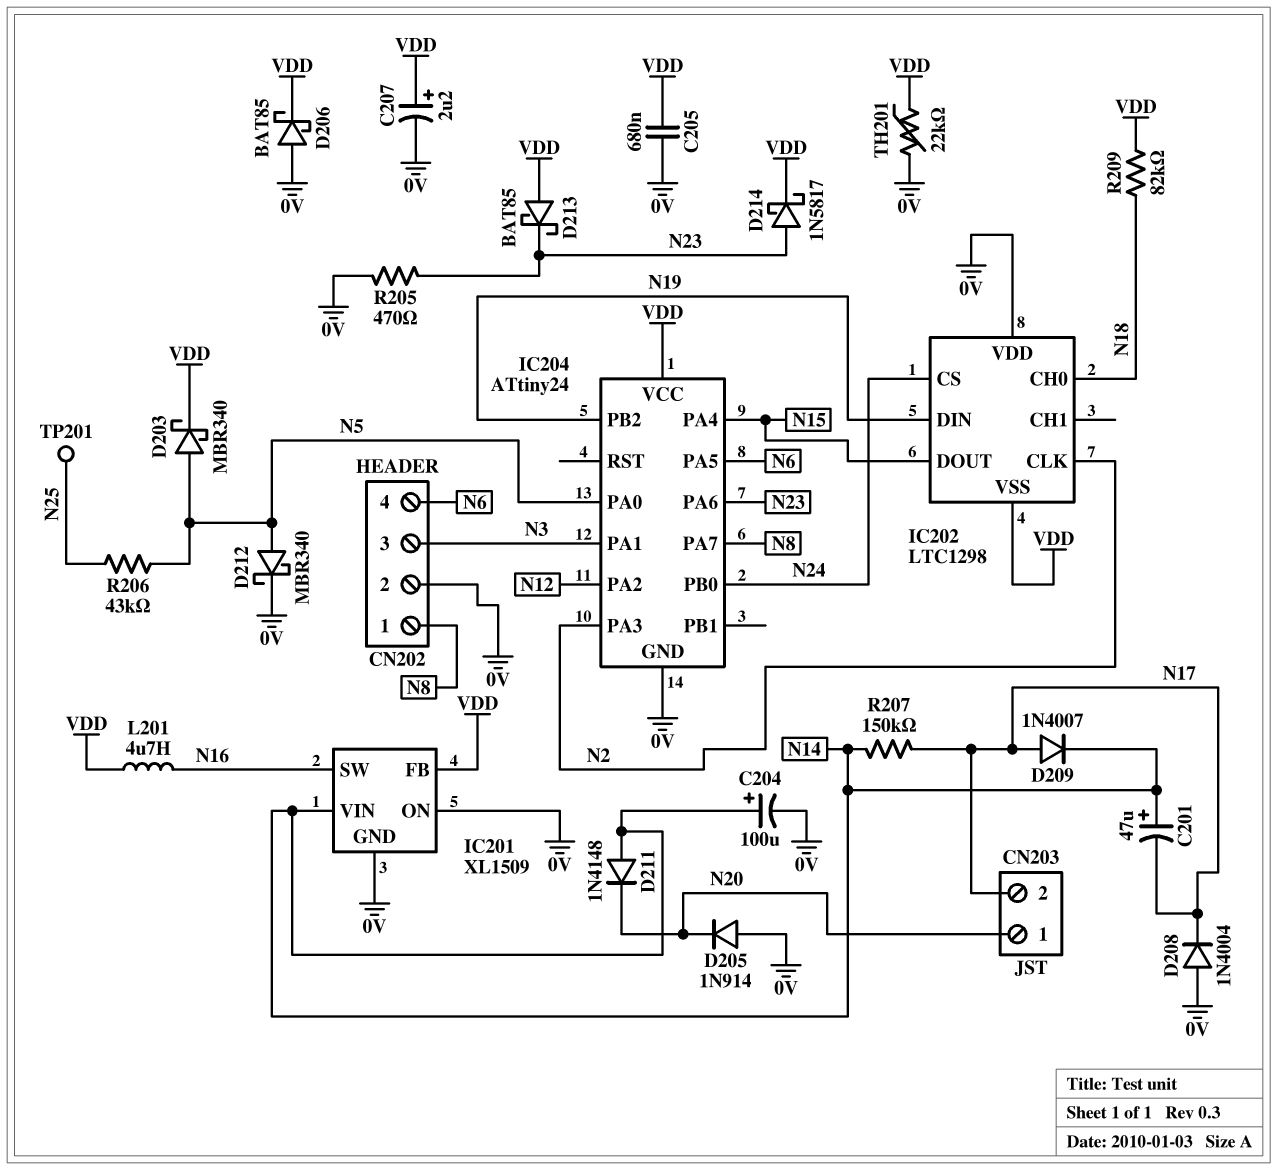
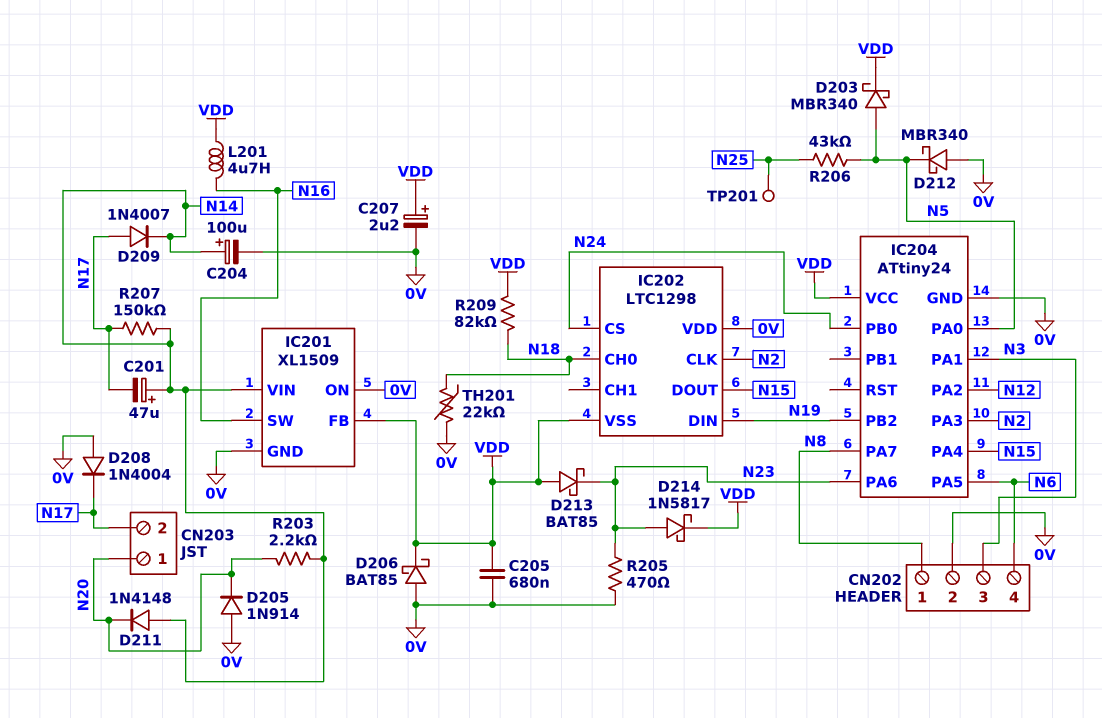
D212: schottky MBR340 (A N5, K 0V) -> schottky MBR340 (A 0V, K N5)
R203: none -> 2.2k (N14, N20)
TH201: 22k (0V, VDD) -> 22k (0V, N18)

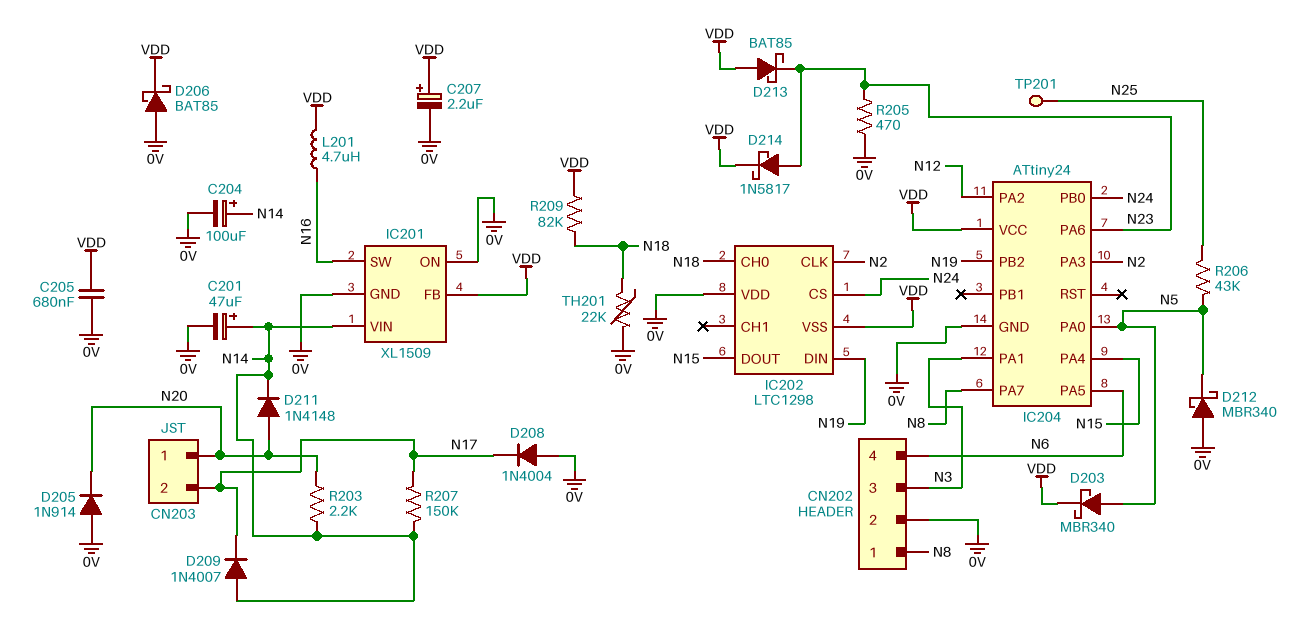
C201: 47uF (plus N14, minus N17) -> 47uF (plus N14, minus 0V)
D209: diode 1N4007 (A N17, K N14) -> diode 1N4007 (A N14, K N17)
D211: diode 1N4148 (A N14, K N20) -> diode 1N4148 (A N20, K N14)

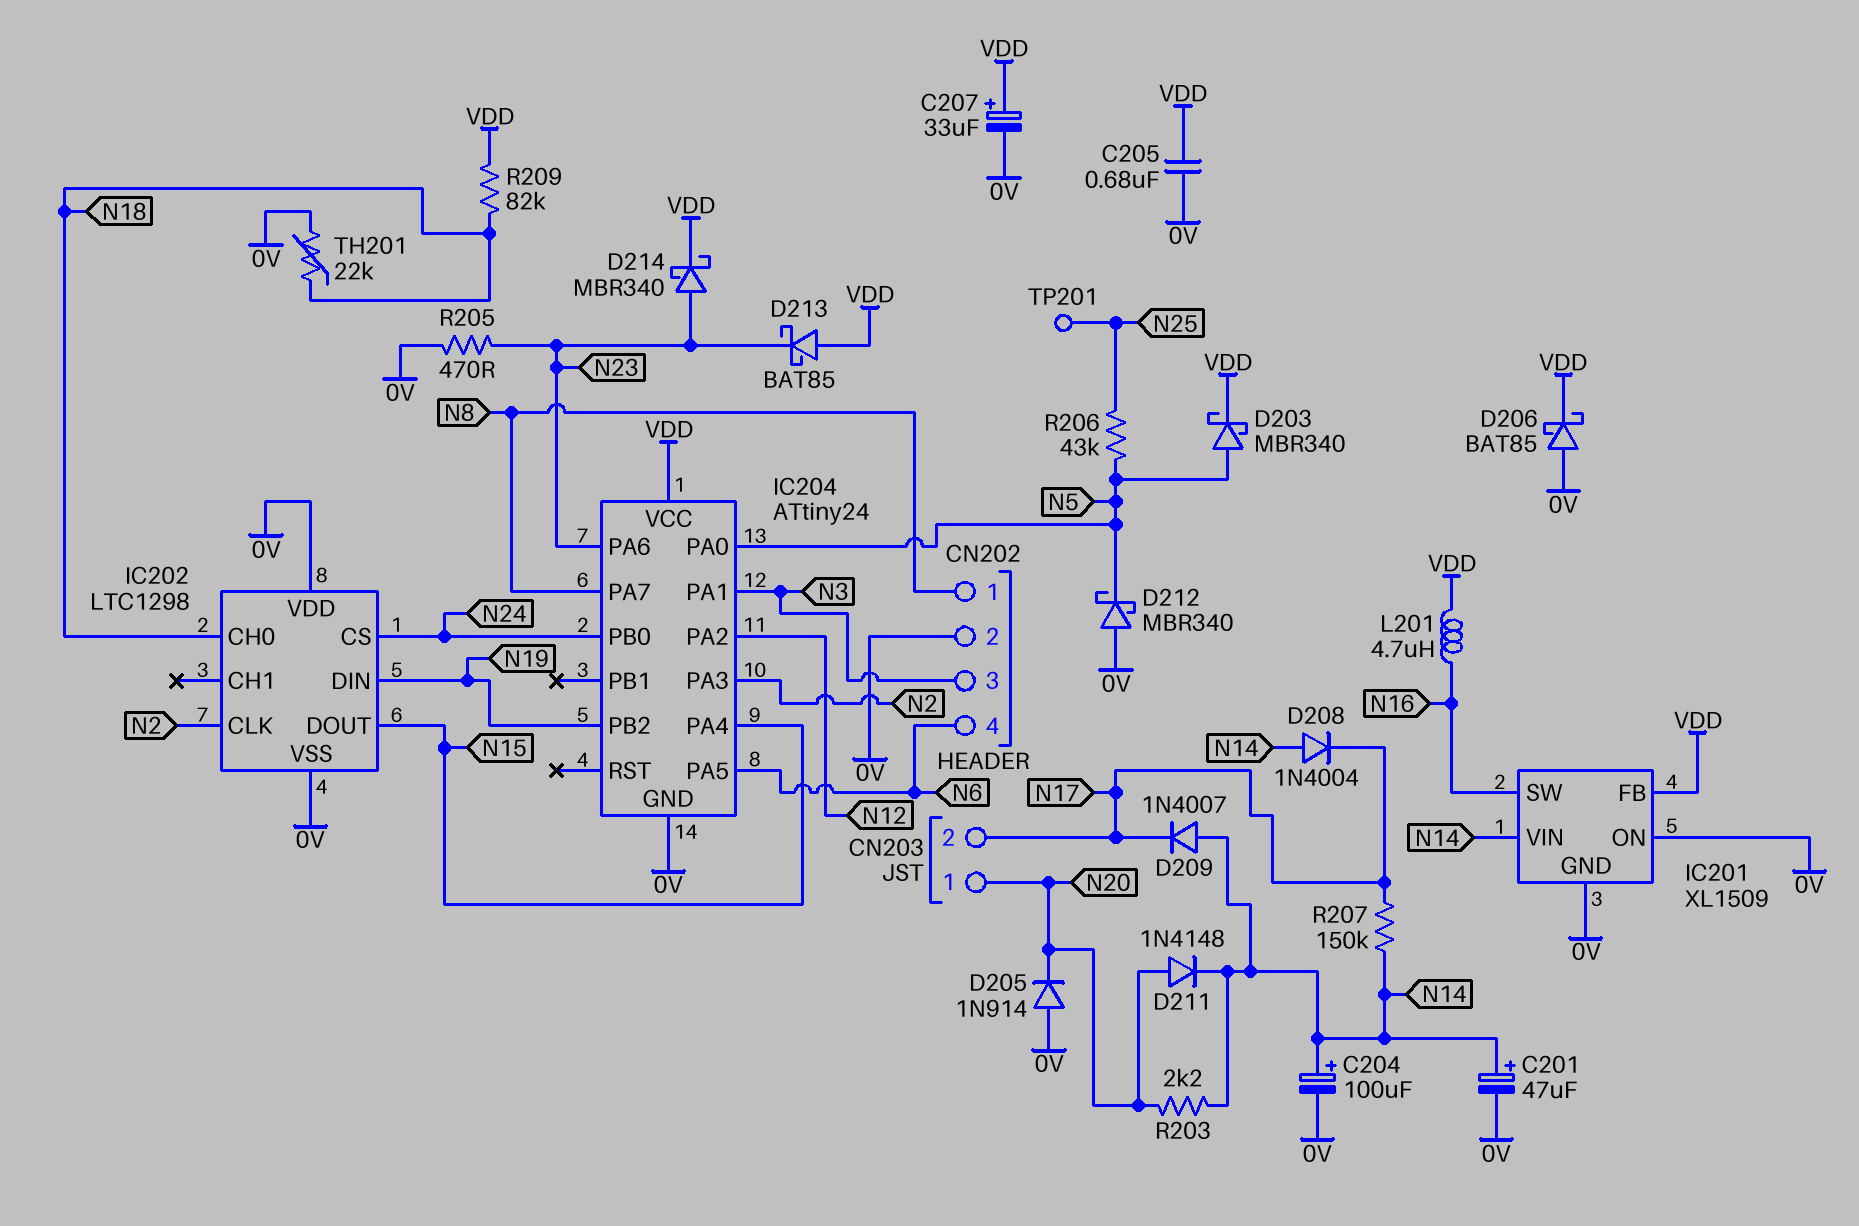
C207: 2.2uF (plus VDD, minus 0V) -> 33uF (plus VDD, minus 0V)
D208: diode 1N4004 (A 0V, K N17) -> diode 1N4004 (A N14, K N17)
D214: schottky 1N5817 (A N23, K VDD) -> schottky MBR340 (A N23, K VDD)
IC202 pin VSS: VDD -> 0V

